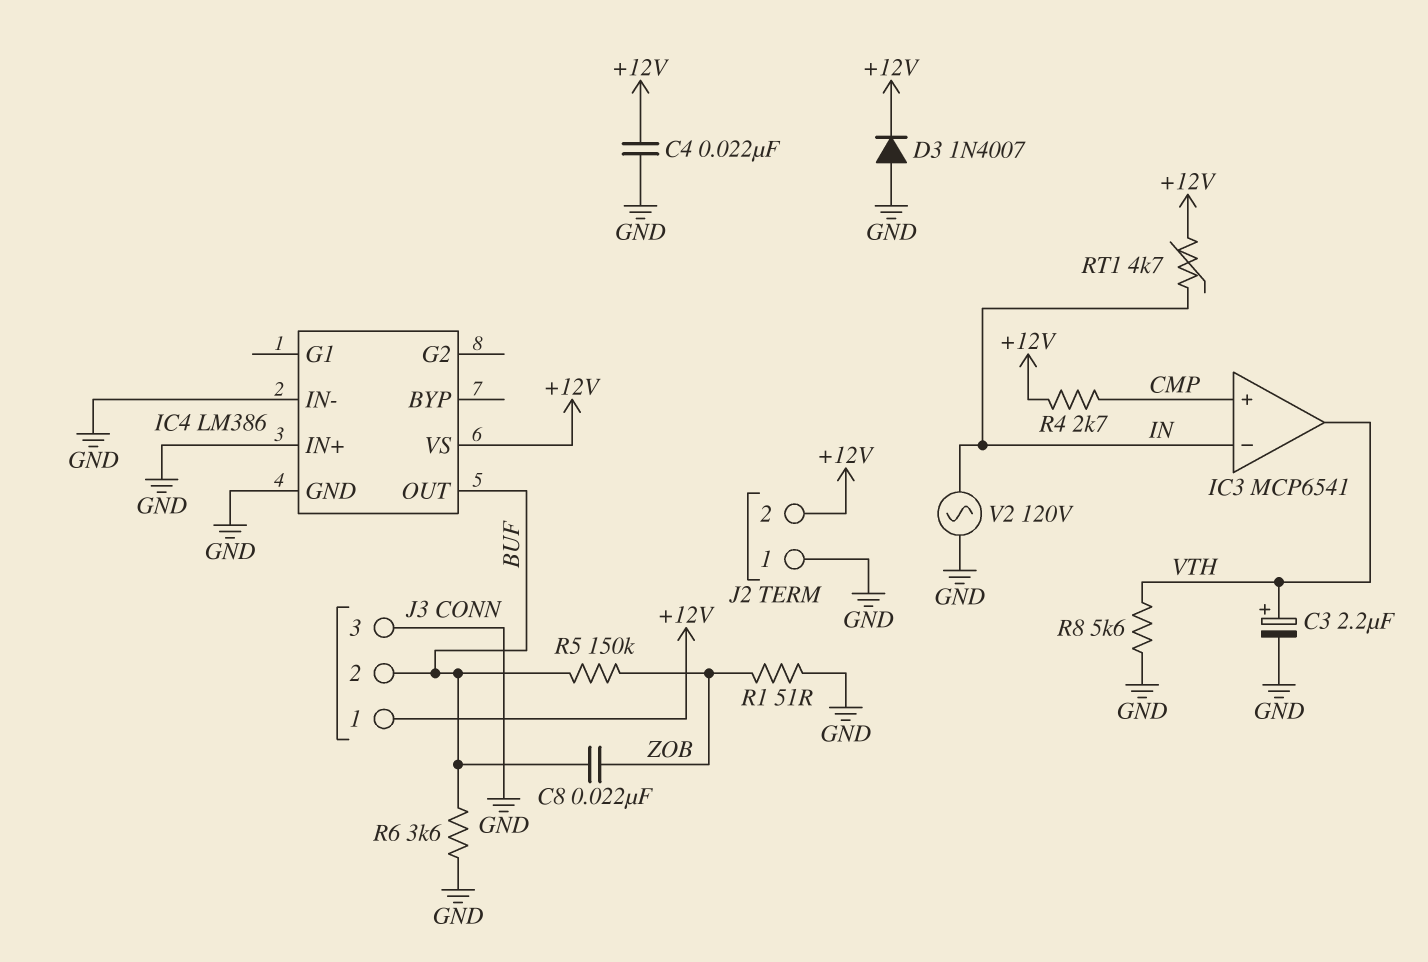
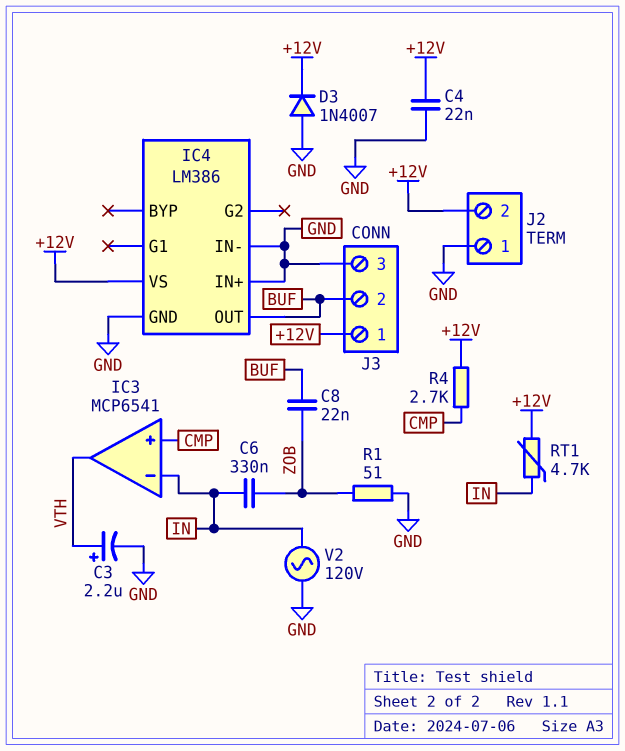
C6: none -> 330nF (IN, ZOB)
R5: 150k (BUF, ZOB) -> none
R6: 3.6k (BUF, GND) -> none
R8: 5.6k (GND, VTH) -> none

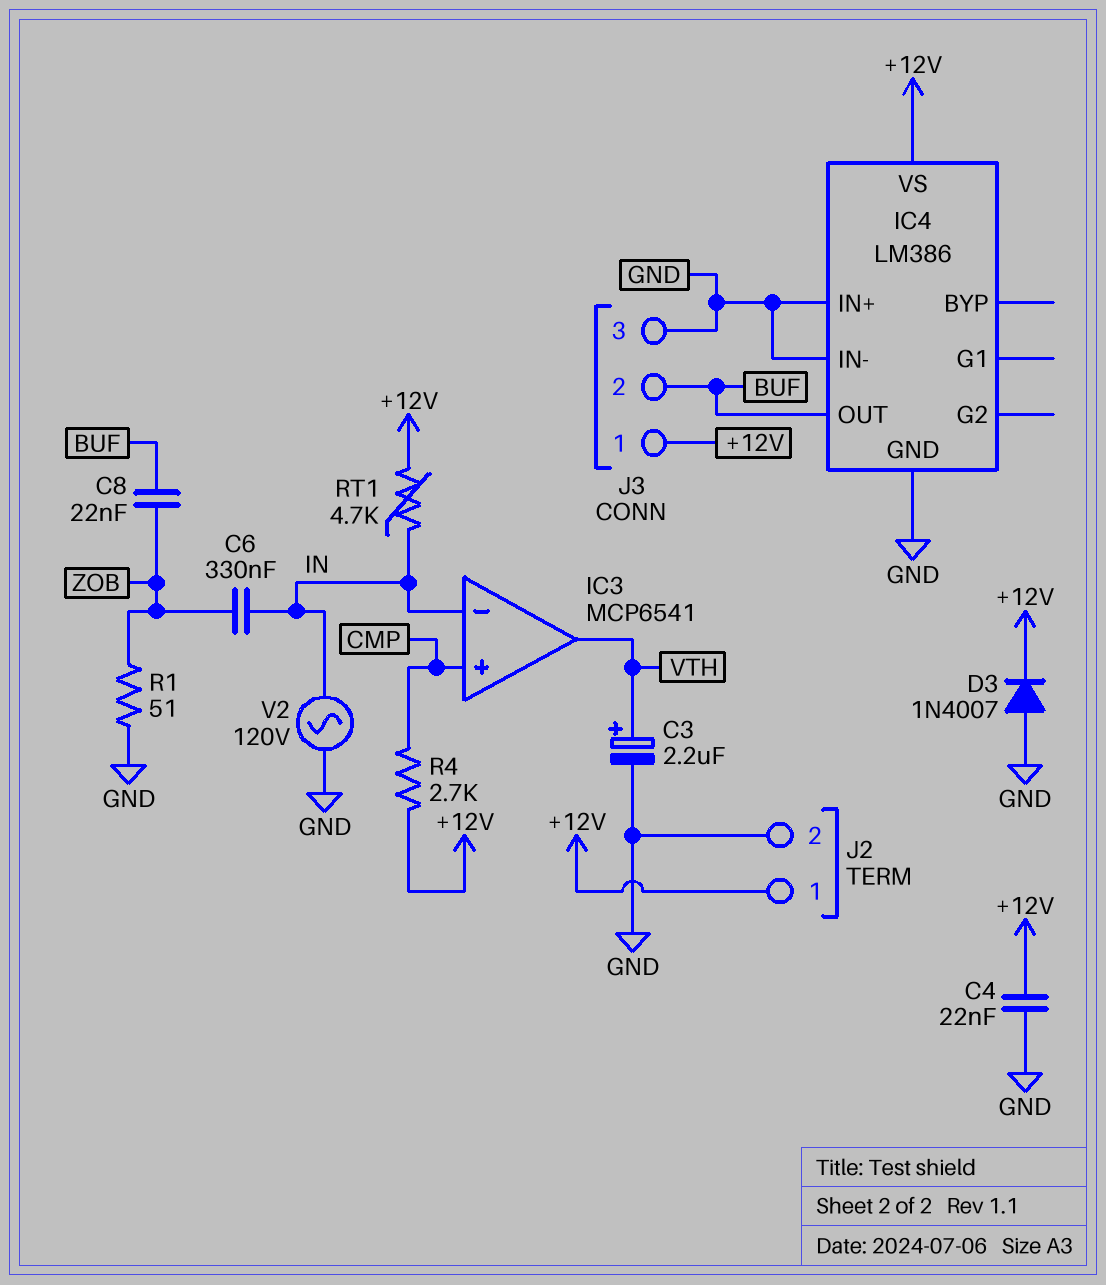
J2 pin 1: GND -> +12V
J2 pin 2: +12V -> GND

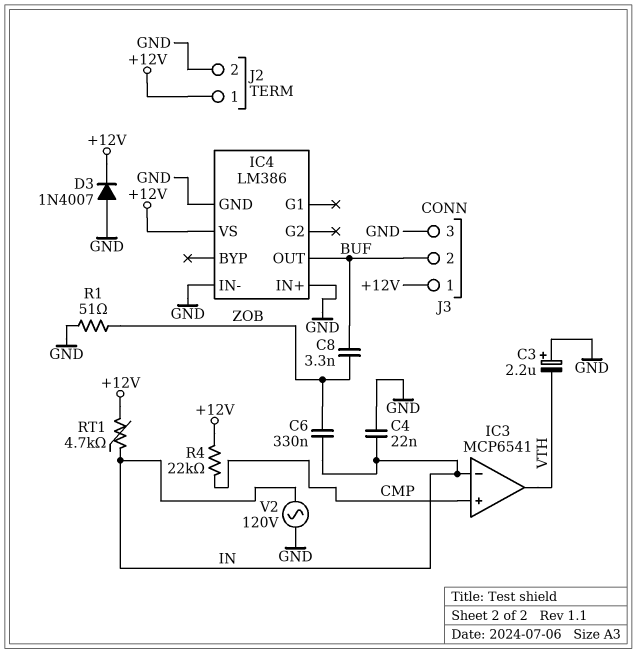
C3: 2.2uF (plus VTH, minus GND) -> 2.2uF (plus GND, minus VTH)
C4: 22nF (+12V, GND) -> 22nF (GND, IN)
C8: 22nF (BUF, ZOB) -> 3.3nF (BUF, ZOB)
R4: 2.7k (+12V, CMP) -> 22k (+12V, CMP)

